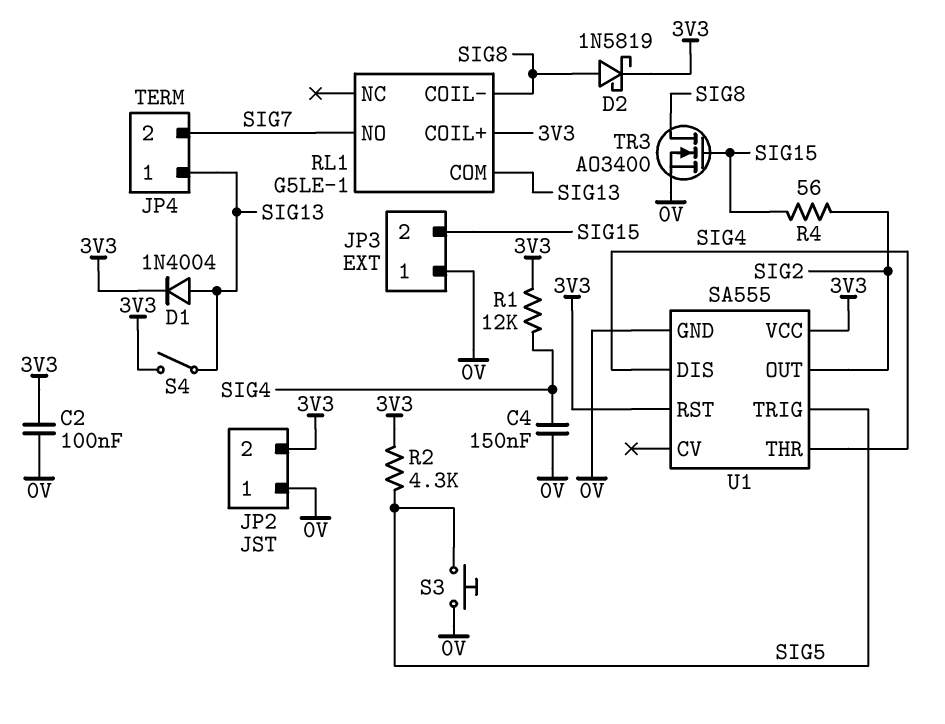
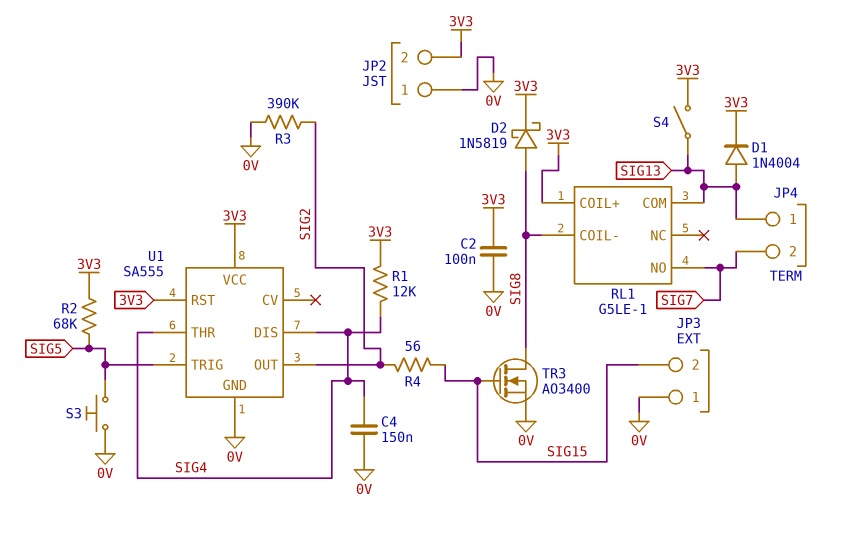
R2: 4.3k (3V3, SIG5) -> 68k (3V3, SIG5)
R3: none -> 390k (0V, SIG2)

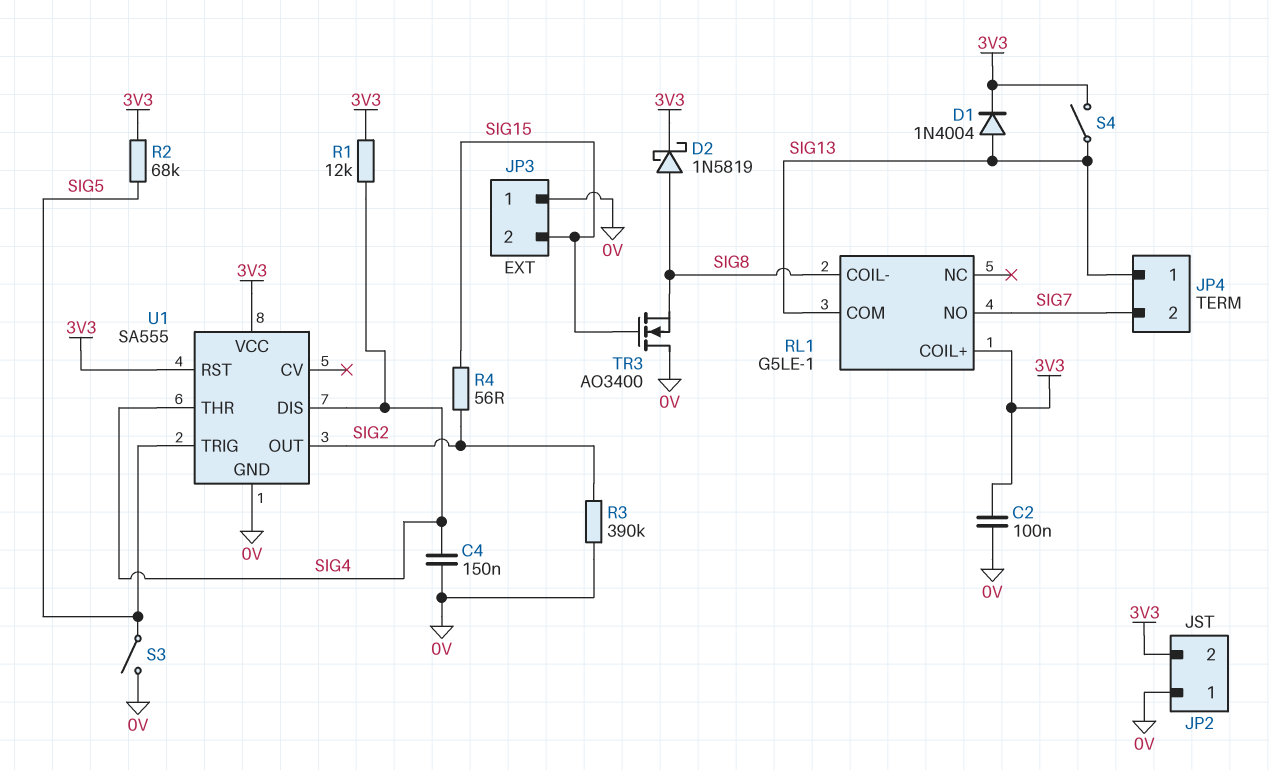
S3: button (0V, SIG5) -> switch (0V, SIG5)
TR3: NMOS AO3400 (G SIG15, D SIG8, S 0V) -> NMOS AO3400 (G SIG15, D 0V, S SIG8)

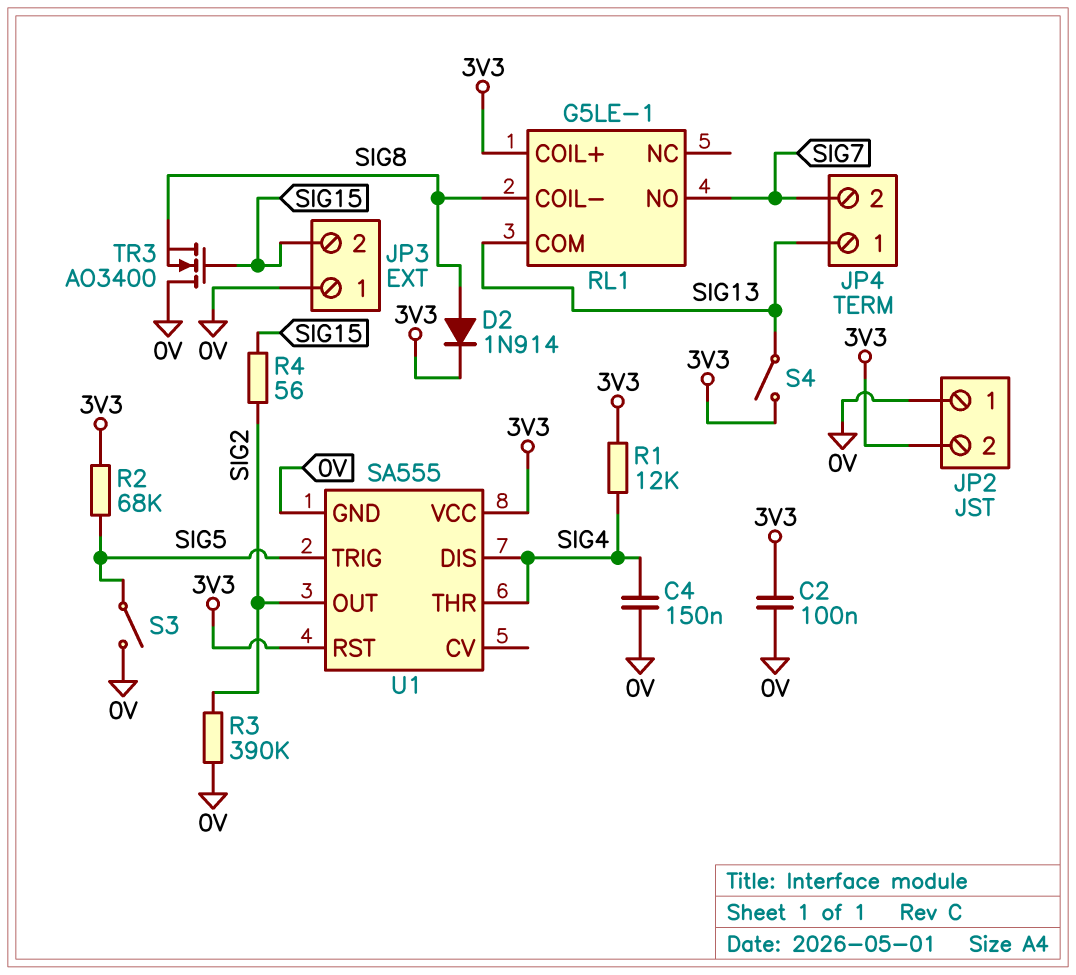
D1: diode 1N4004 (A SIG13, K 3V3) -> none
D2: schottky 1N5819 (A SIG8, K 3V3) -> diode 1N914 (A SIG8, K 3V3)

